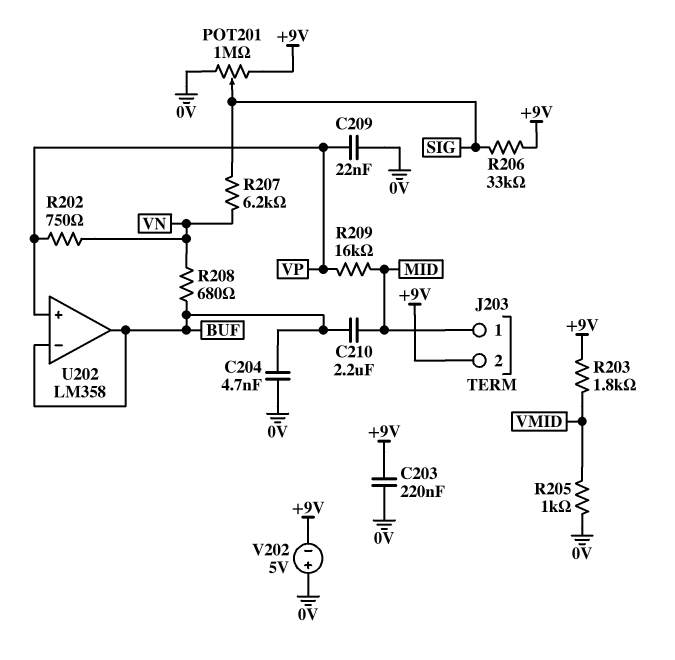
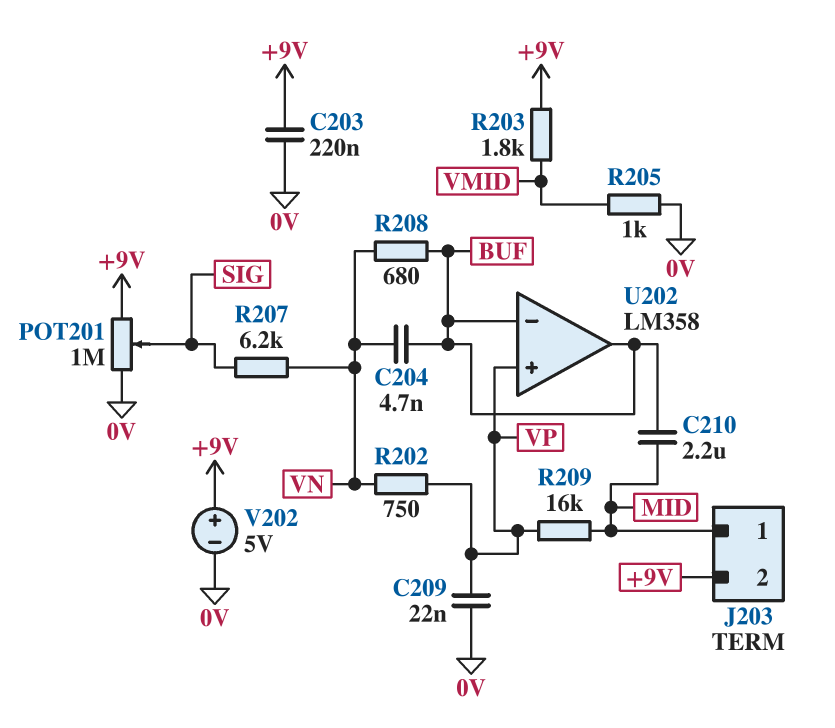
C204: 4.7nF (0V, BUF) -> 4.7nF (BUF, VN)
R206: 33k (+9V, SIG) -> none
V202: 5V (plus 0V, minus +9V) -> 5V (plus +9V, minus 0V)

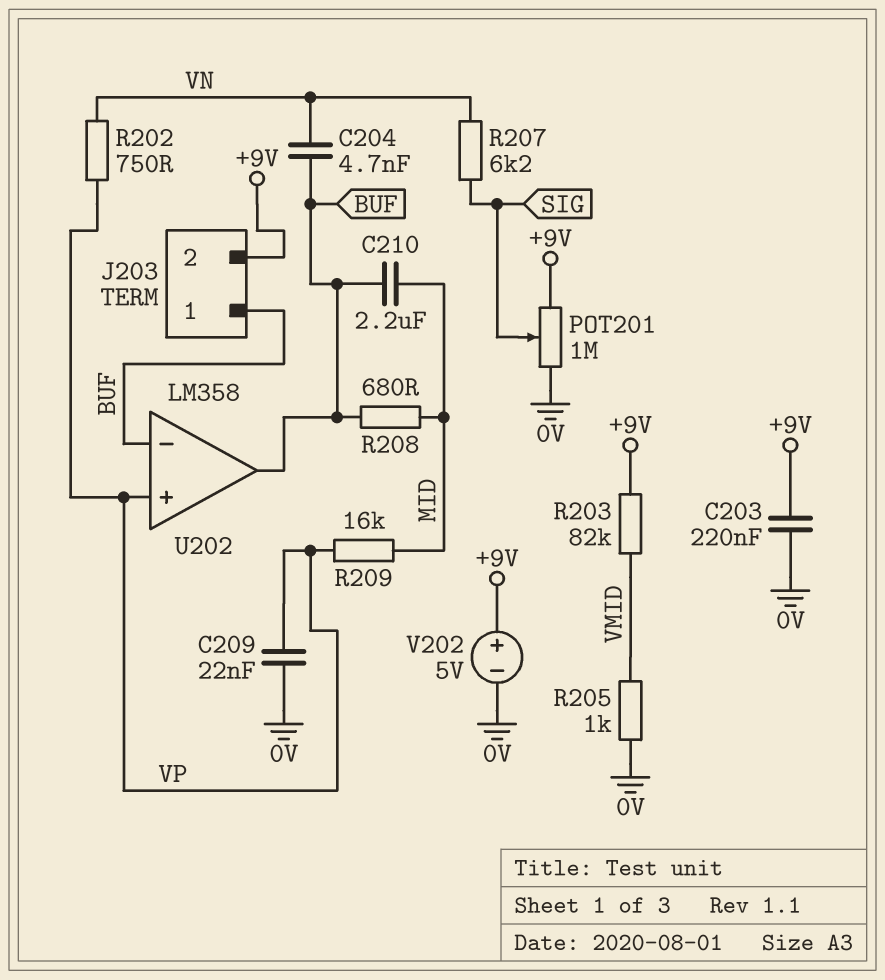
J203 pin 1: MID -> BUF
R203: 1.8k (+9V, VMID) -> 82k (+9V, VMID)
R208: 680 (BUF, VN) -> 680 (BUF, MID)

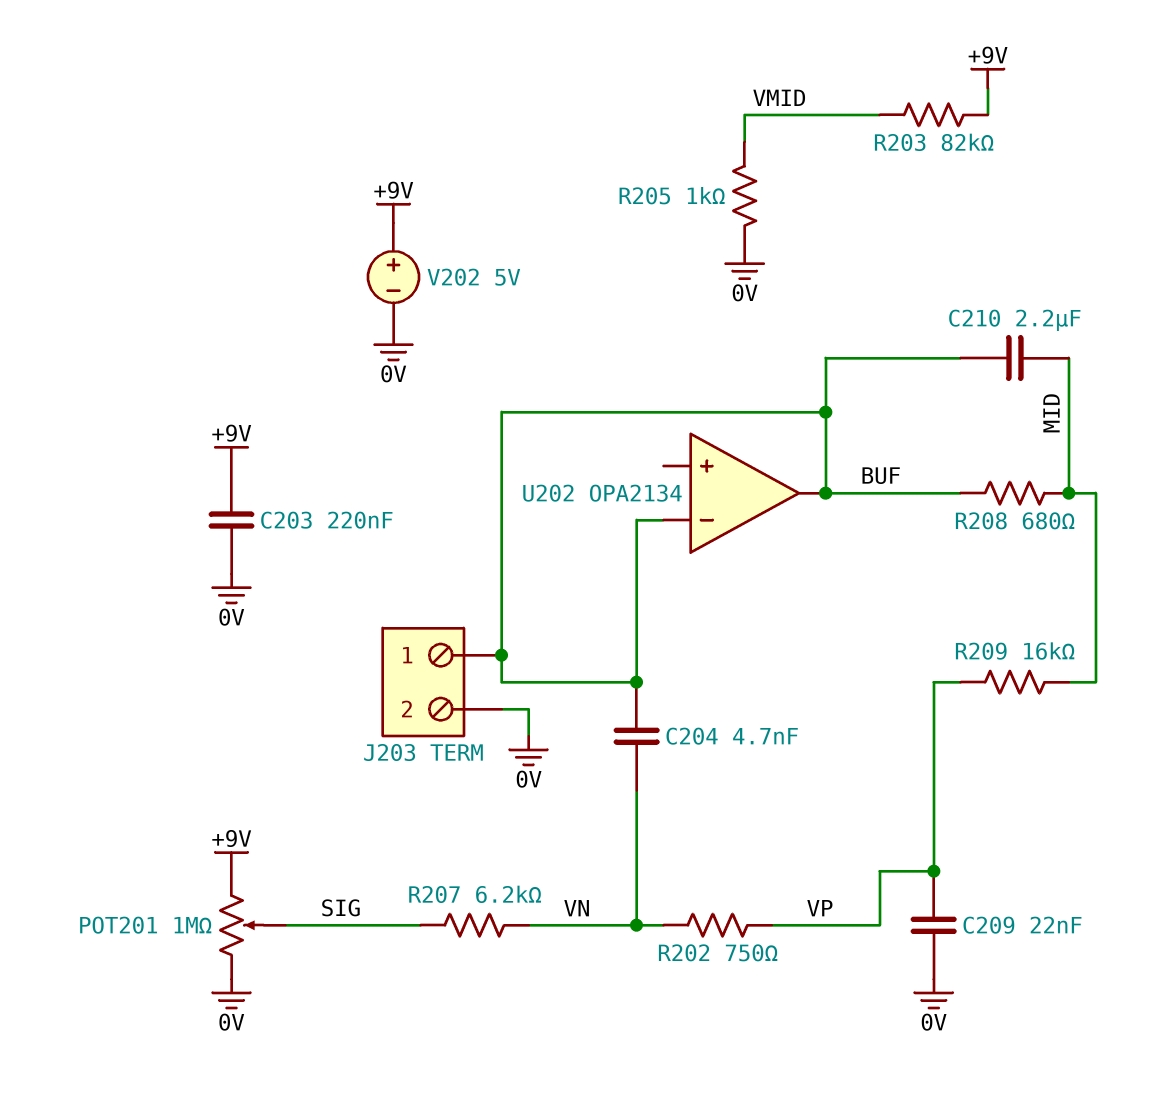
J203 pin 2: +9V -> 0V
U202: LM358 -> OPA2134
U202 pin in+: VP -> none

